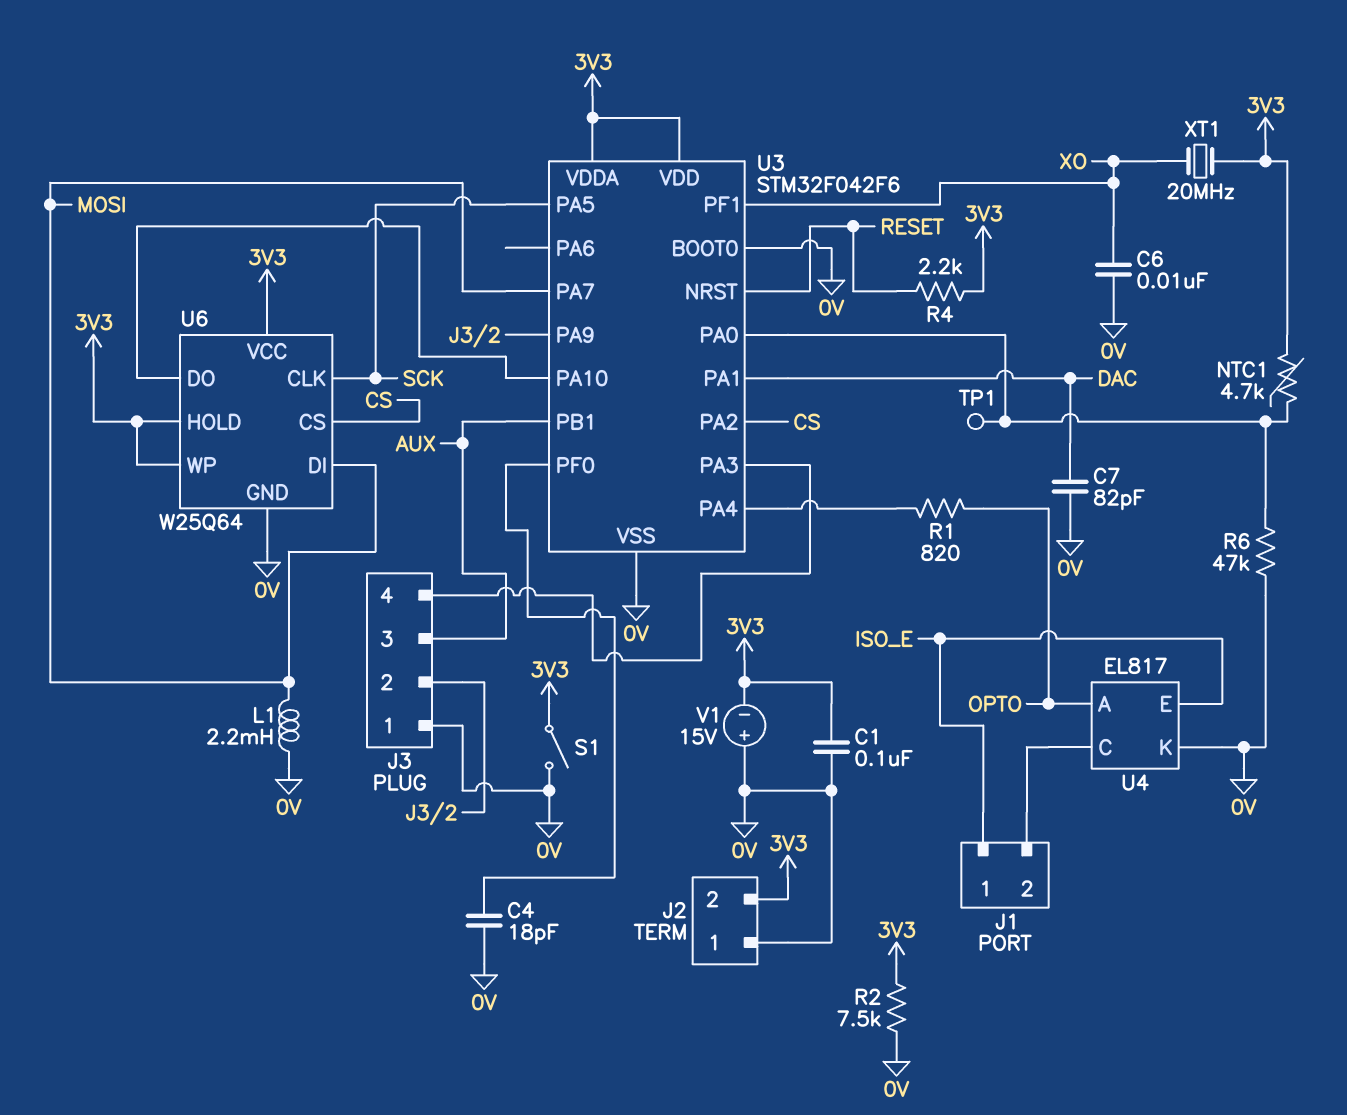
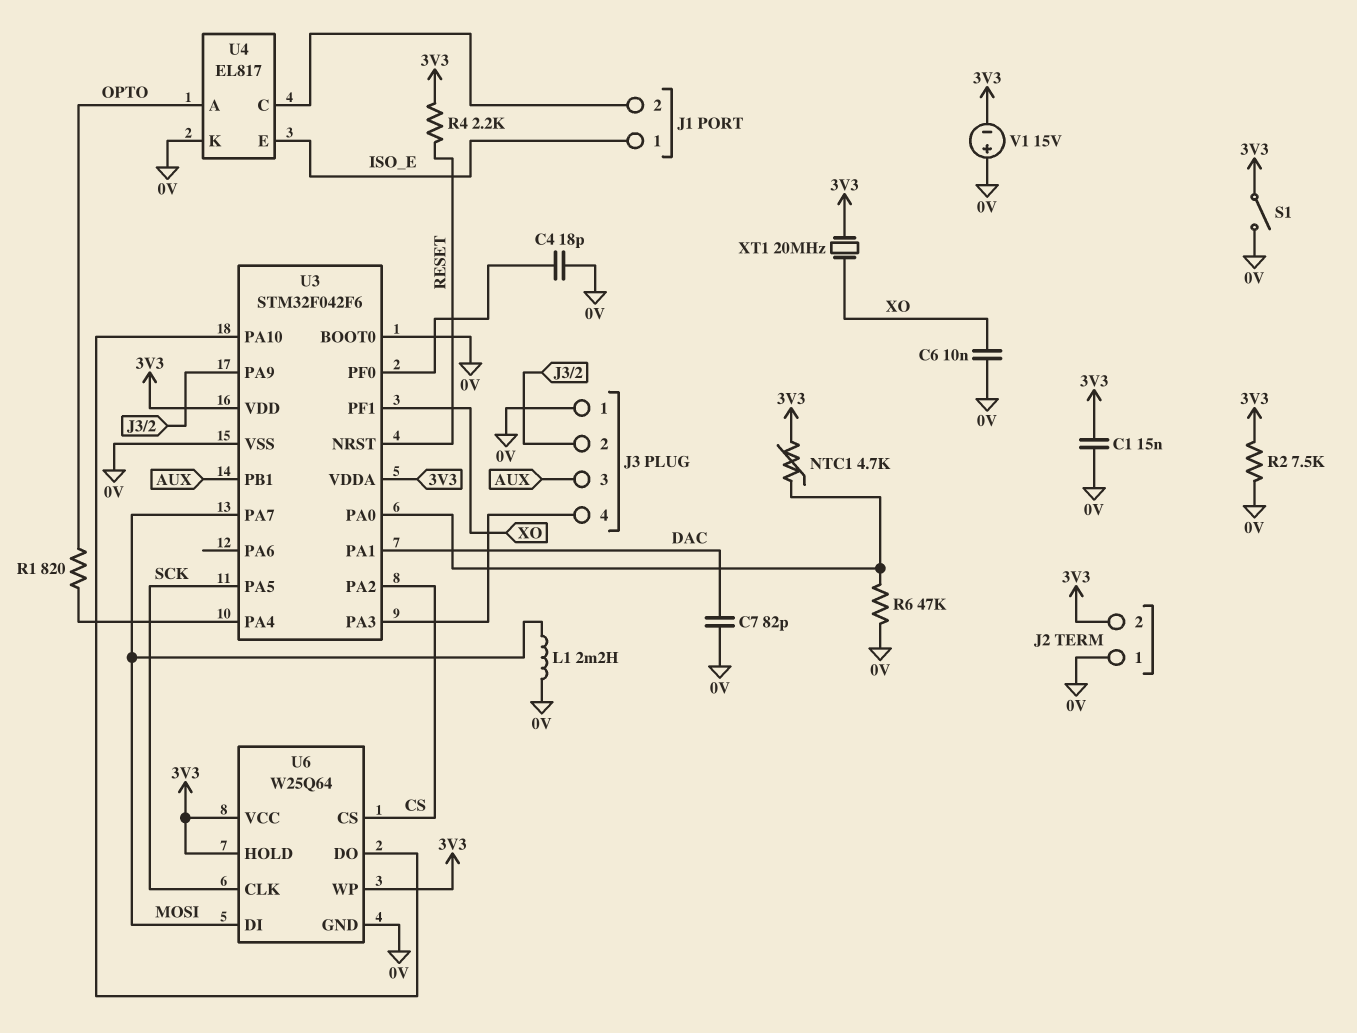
C1: 100nF (0V, 3V3) -> 15nF (0V, 3V3)
TP1: test point (U3/PA0) -> none

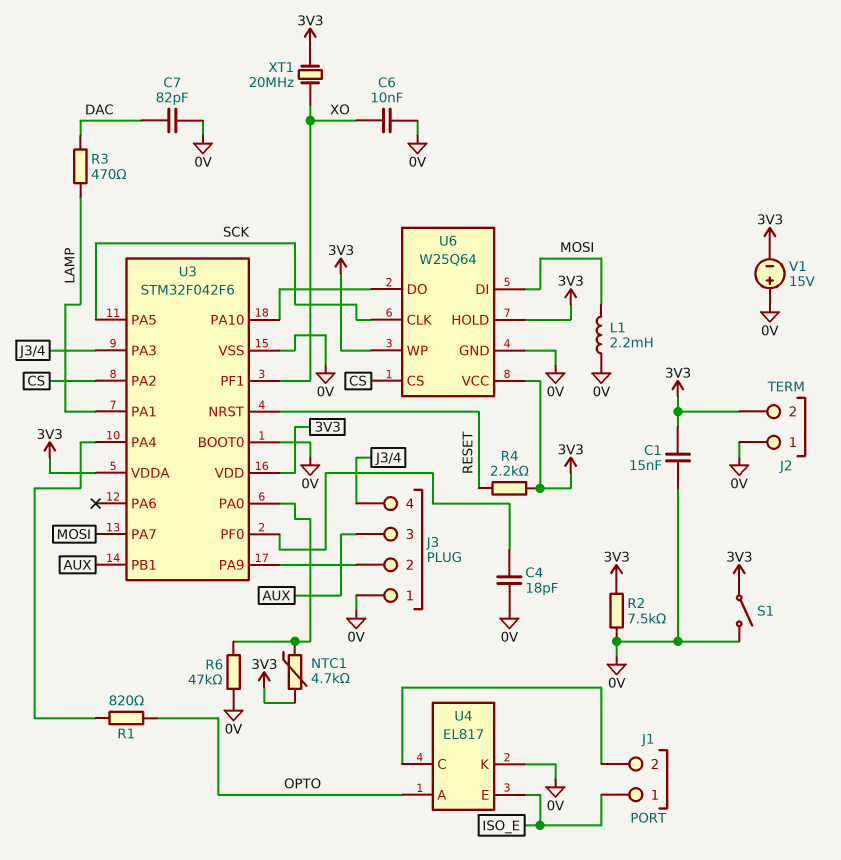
R3: none -> 470 (DAC, LAMP)
U3 pin PA1: DAC -> LAMP

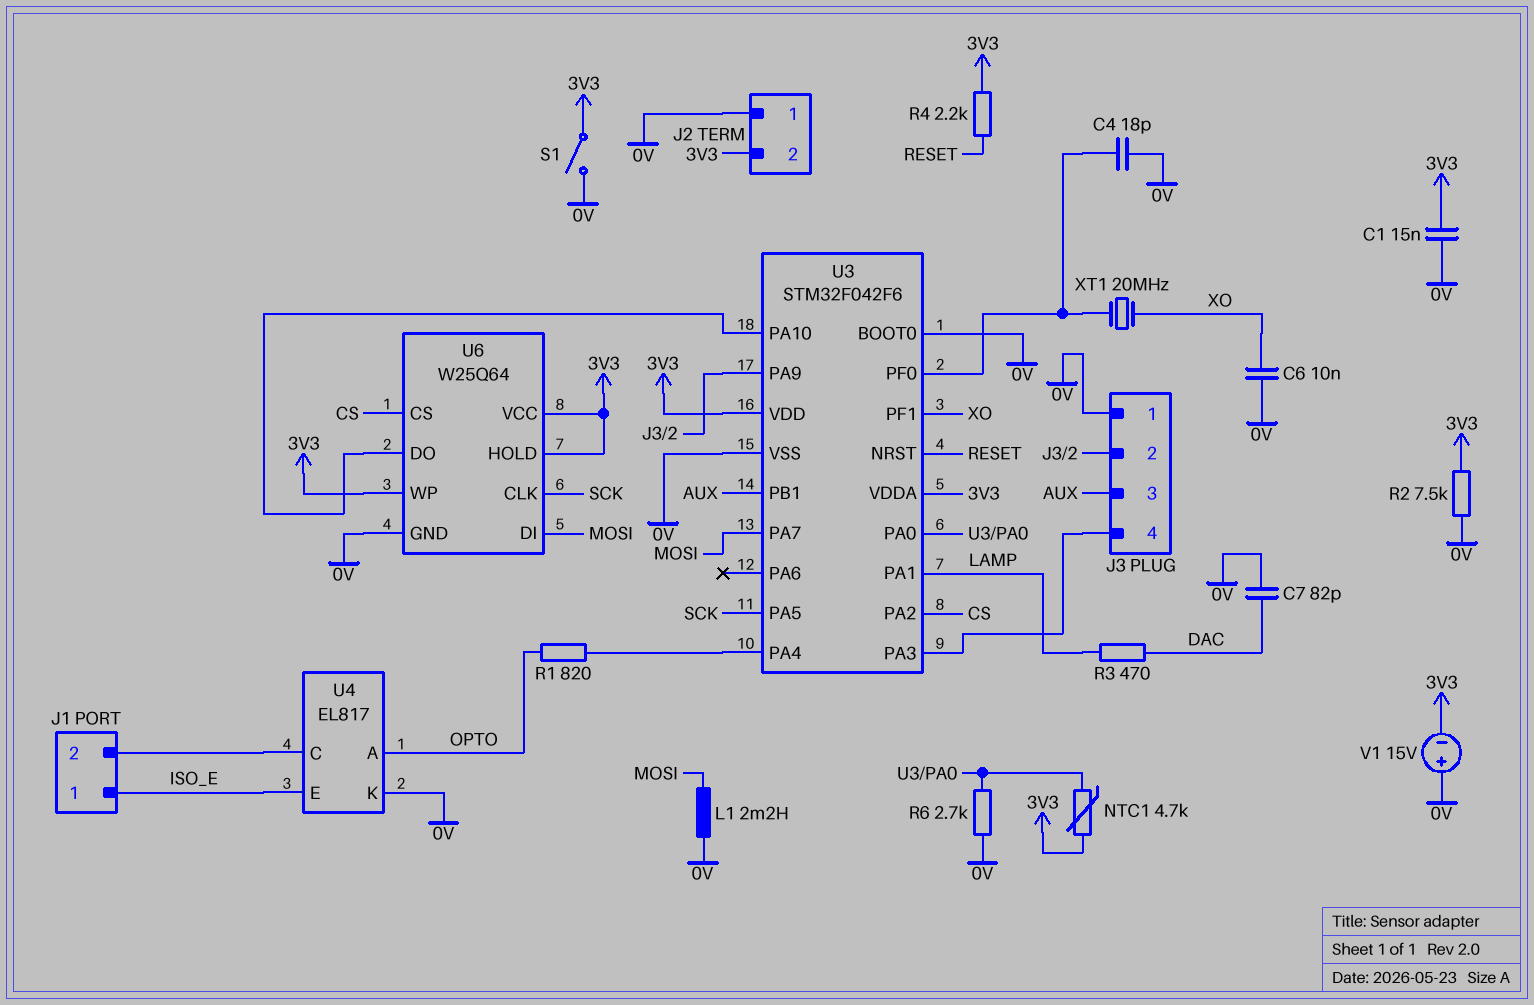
R6: 47k (0V, U3/PA0) -> 2.7k (0V, U3/PA0)
XT1: 20MHz (3V3, XO) -> 20MHz (U3/PF0, XO)

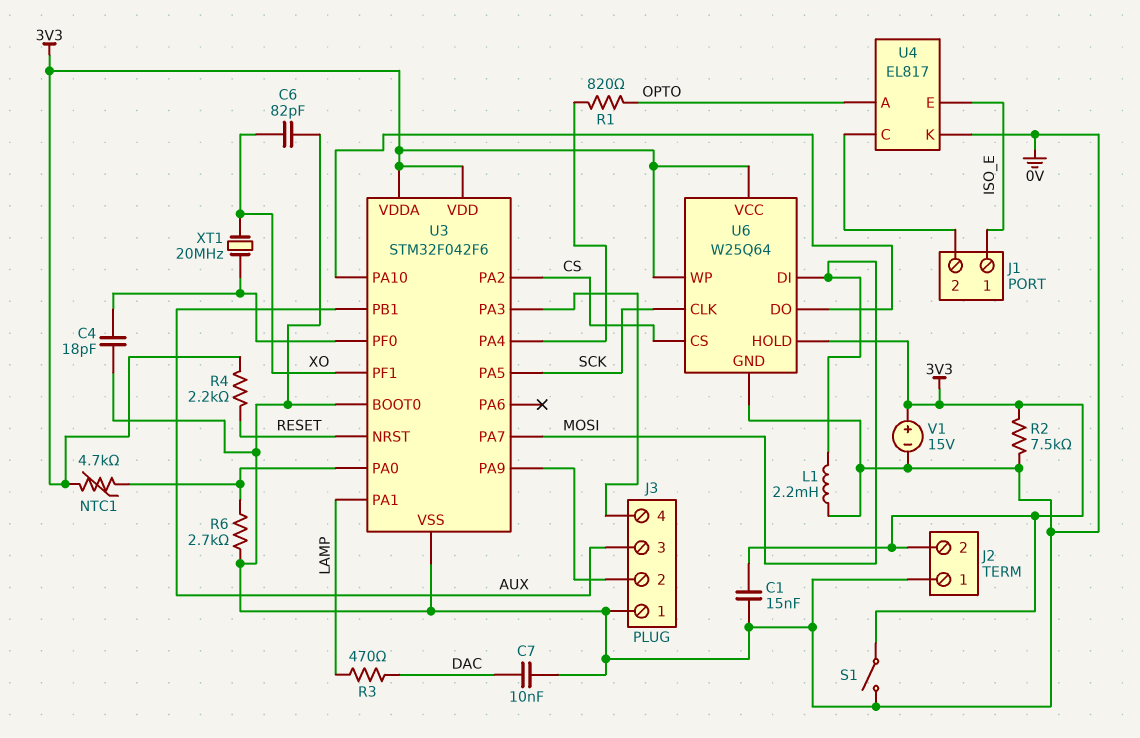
C6: 10nF (0V, XO) -> 82pF (0V, XO)
C7: 82pF (0V, DAC) -> 10nF (0V, DAC)
V1: 15V (plus 0V, minus 3V3) -> 15V (plus 3V3, minus 0V)

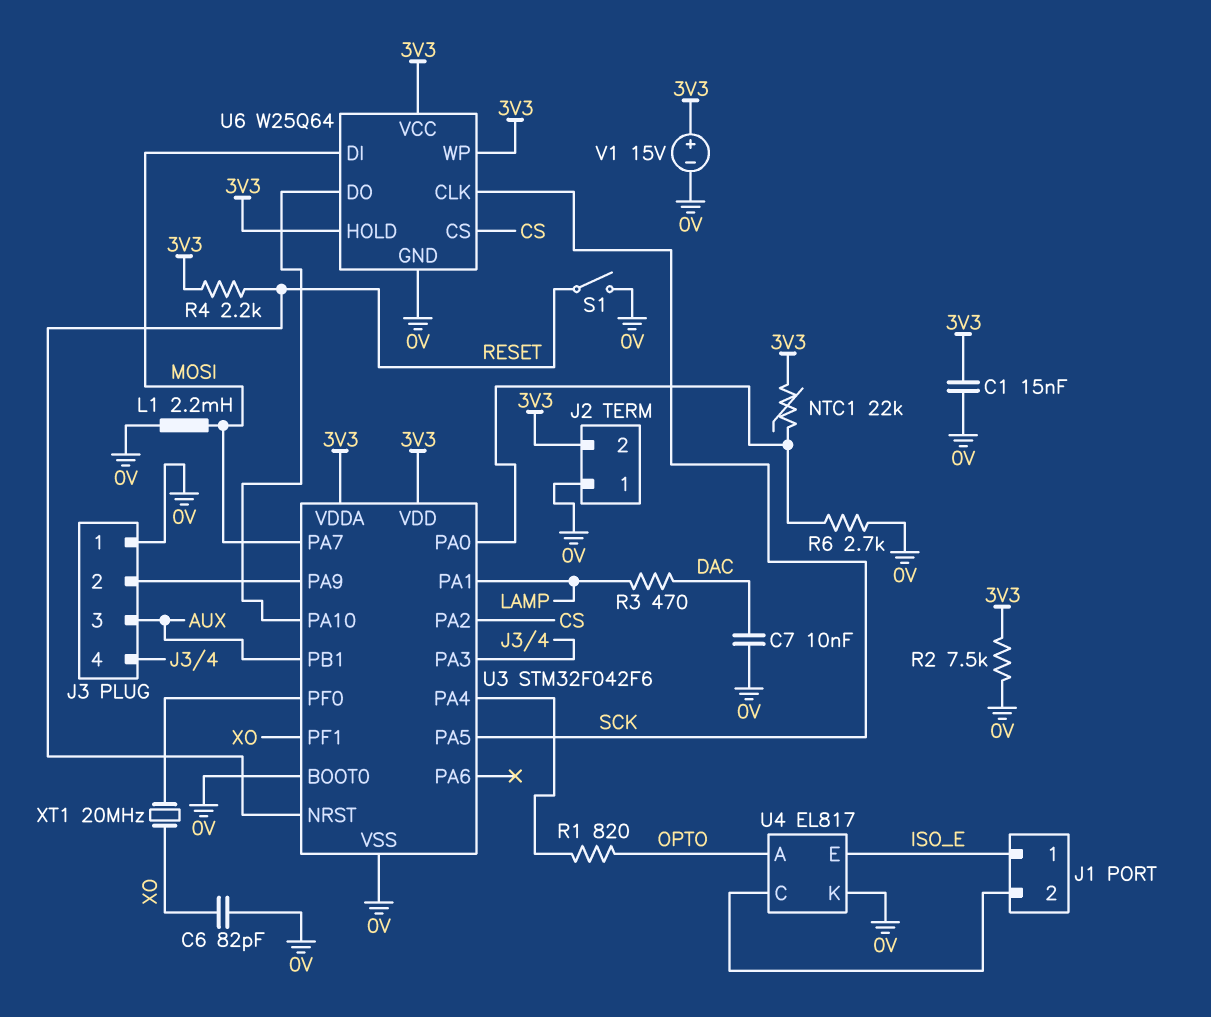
C4: 18pF (0V, U3/PF0) -> none
NTC1: 4.7k (3V3, U3/PA0) -> 22k (3V3, U3/PA0)
S1: switch (0V, 3V3) -> switch (0V, RESET)

